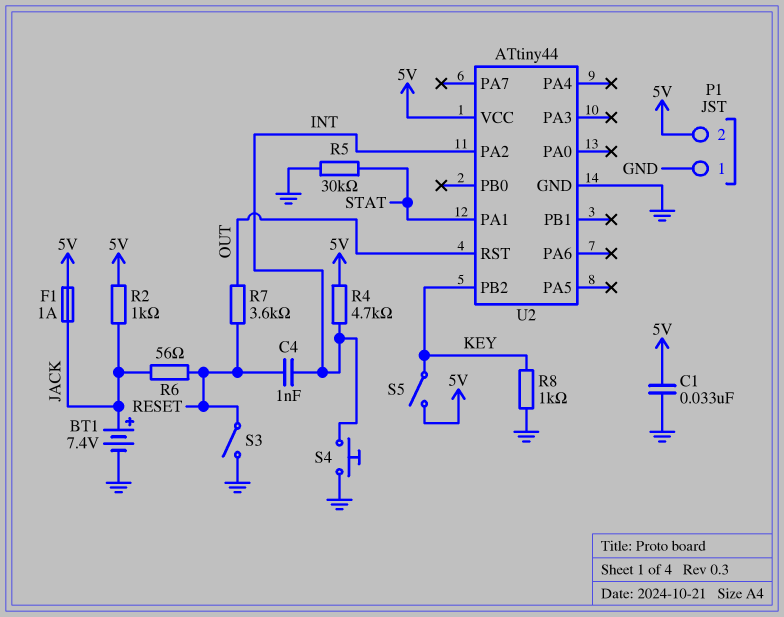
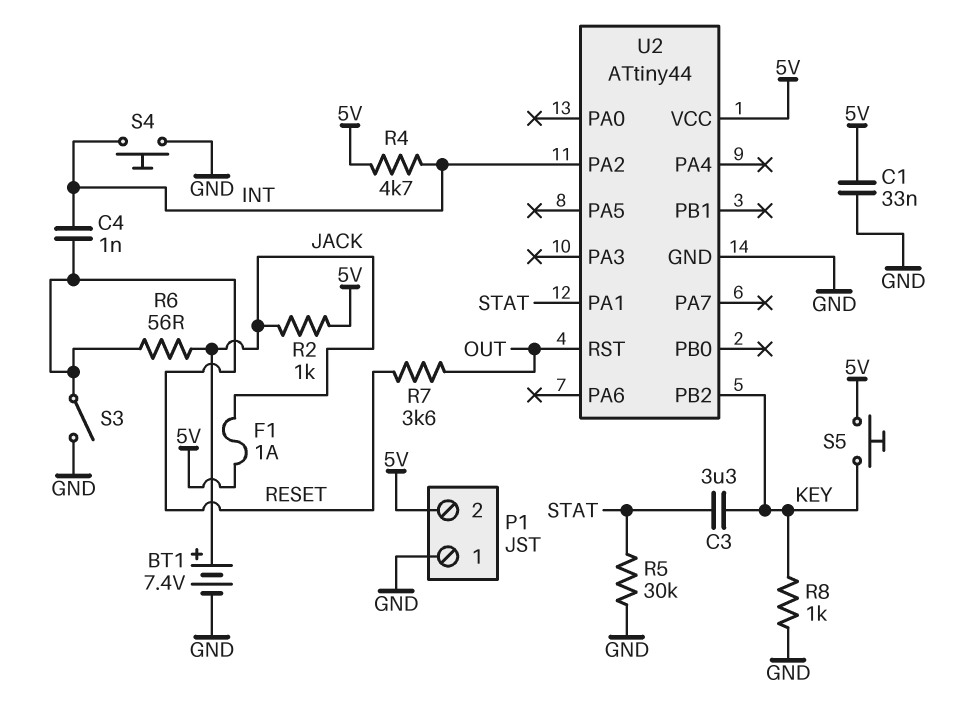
C3: none -> 3.3uF (KEY, STAT)
S5: switch (5V, KEY) -> button (5V, KEY)

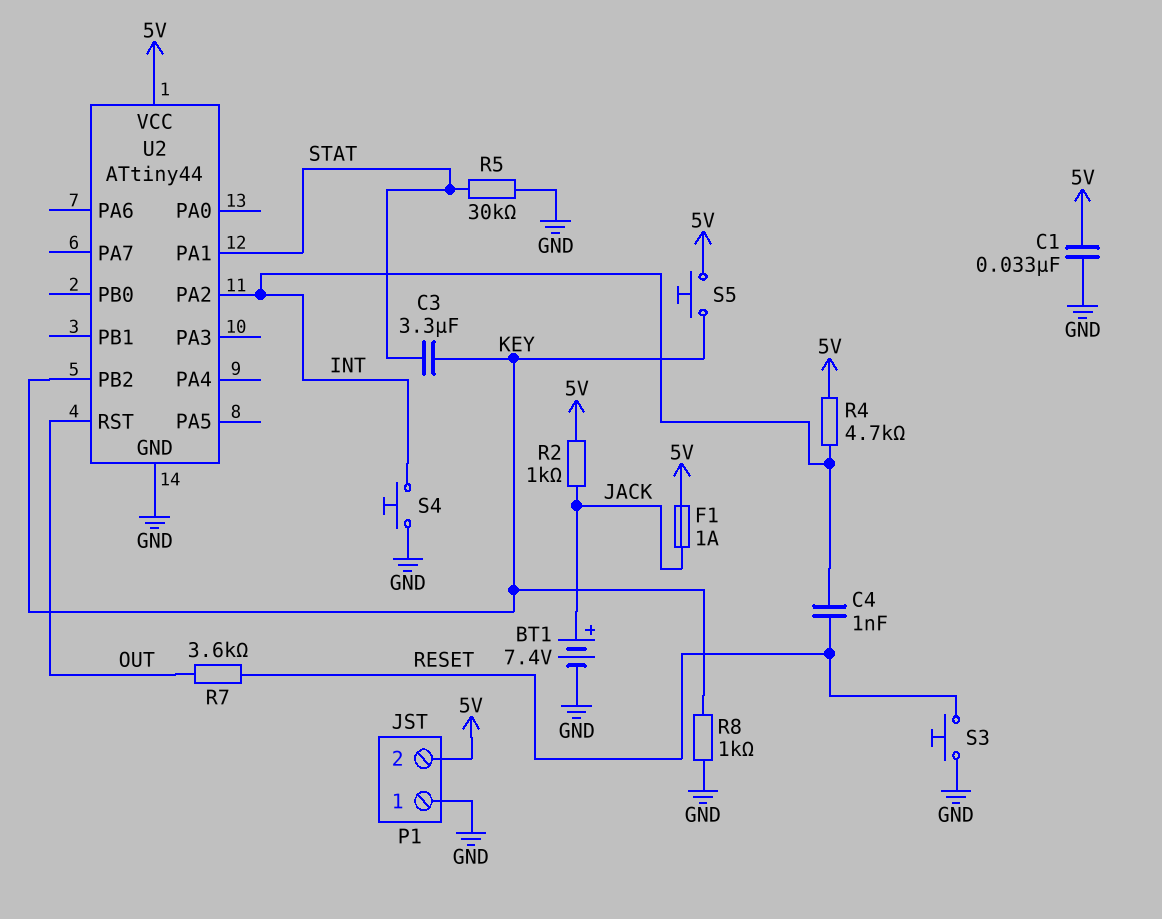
R6: 56 (JACK, RESET) -> none
S3: switch (GND, RESET) -> button (GND, RESET)

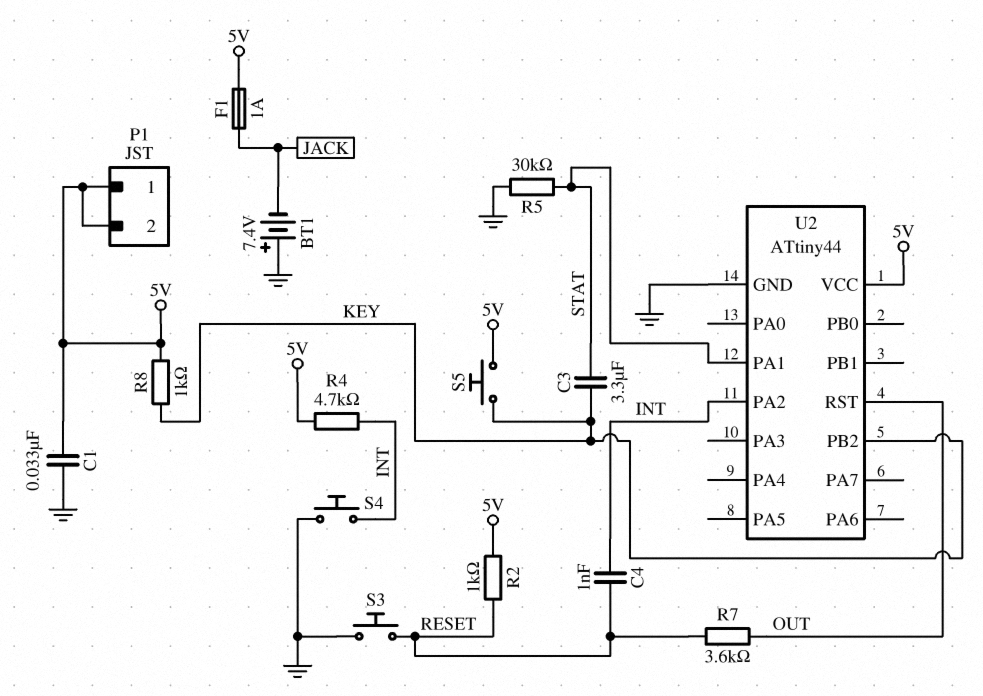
BT1: 7.4V (plus JACK, minus GND) -> 7.4V (plus GND, minus JACK)
P1 pin 1: GND -> 5V
R2: 1k (5V, JACK) -> 1k (5V, RESET)
R8: 1k (GND, KEY) -> 1k (5V, KEY)

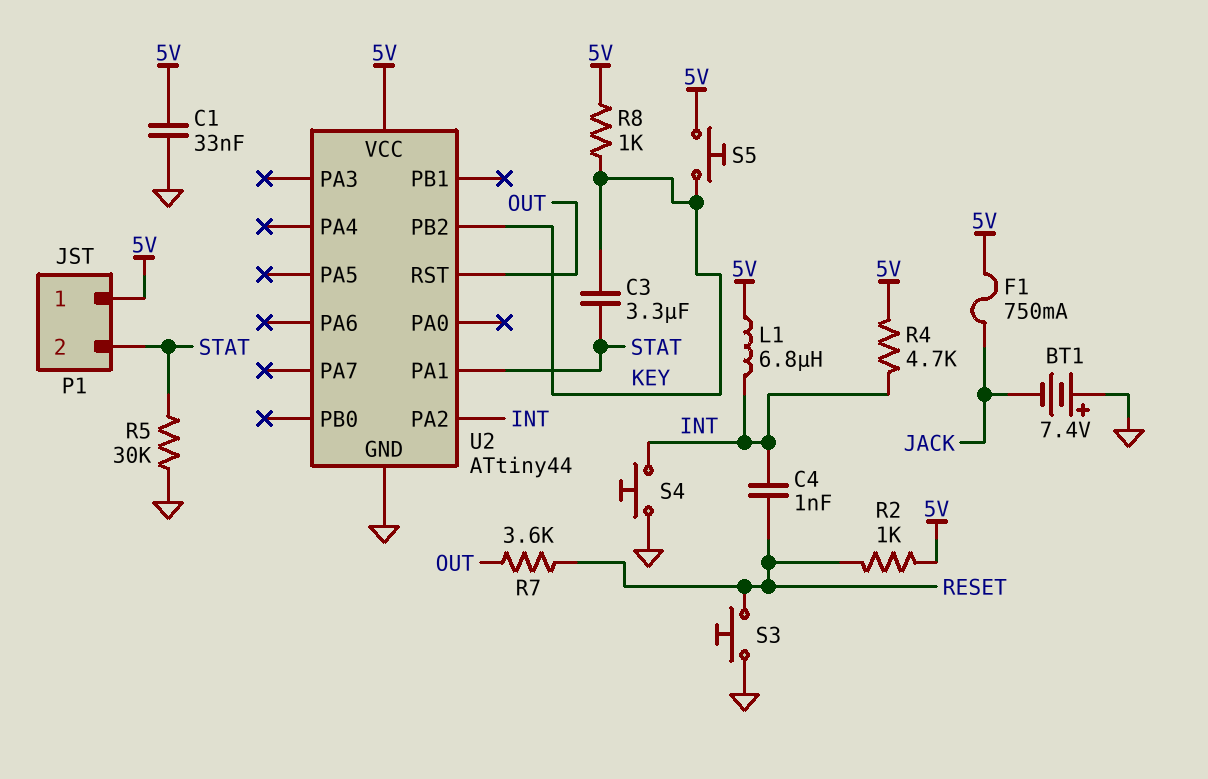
F1: 1A (5V, JACK) -> 750mA (5V, JACK)
L1: none -> 6.8uH (5V, INT)
P1 pin 2: 5V -> STAT

